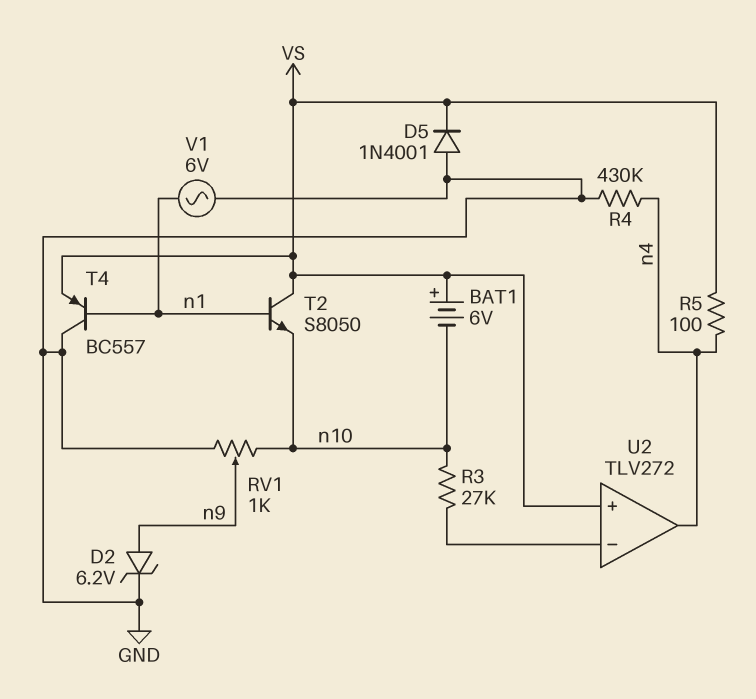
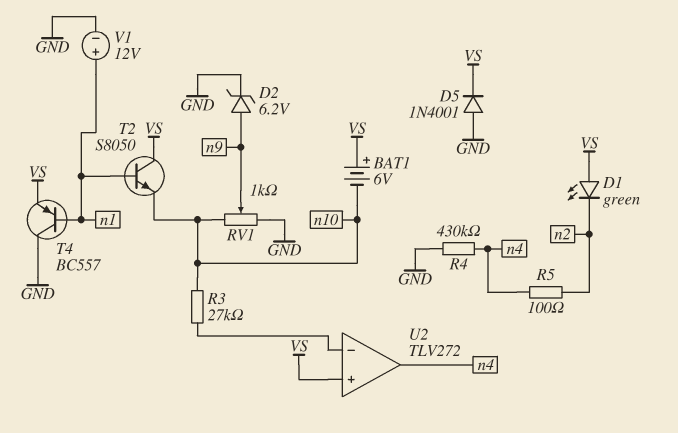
D1: none -> LED green (A VS, K n2)
R5: 100 (VS, n4) -> 100 (n2, n4)
V1: AC 6V (GND, n1) -> 12V (plus n1, minus GND)

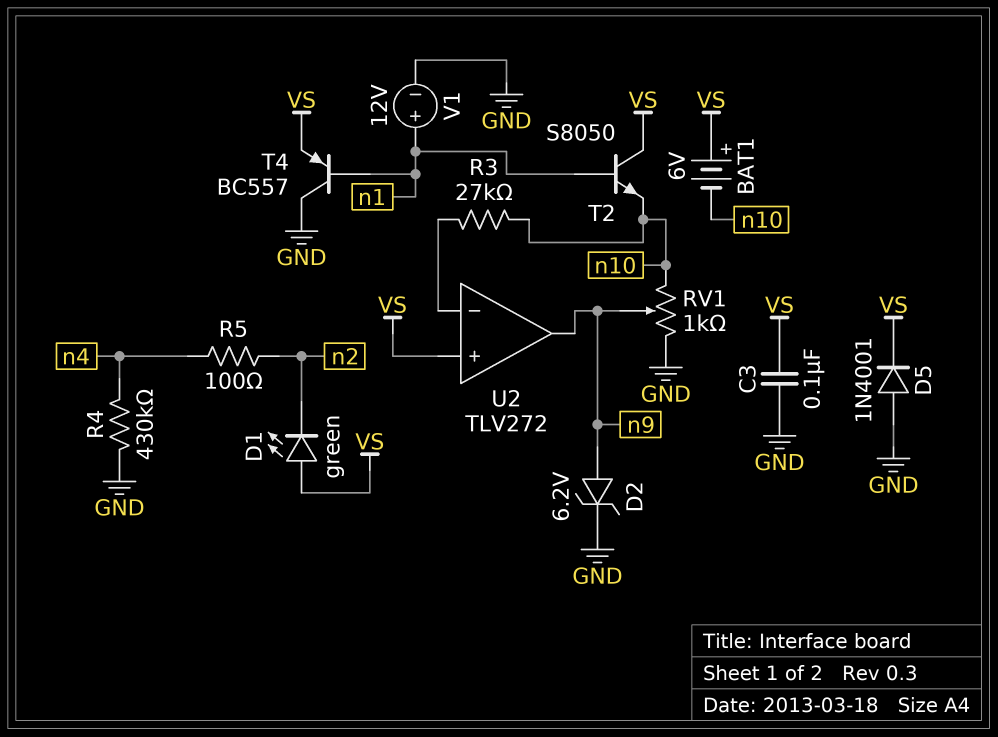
C3: none -> 100nF (GND, VS)
U2 pin out: n4 -> n9

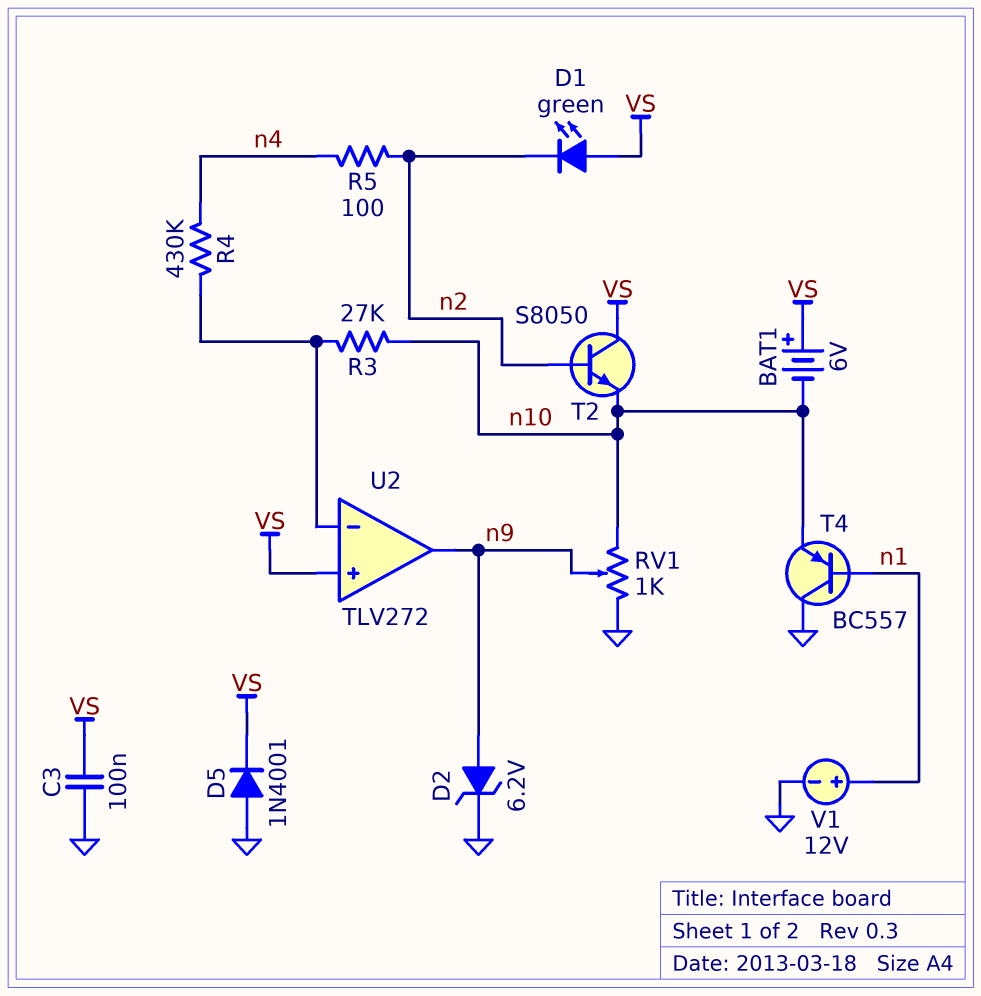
R4: 430k (GND, n4) -> 430k (U2/in-, n4)
T2: NPN S8050 (B n1, C VS, E n10) -> NPN S8050 (B n2, C VS, E n10)
T4: PNP BC557 (B n1, C GND, E VS) -> PNP BC557 (B n1, C GND, E n10)

